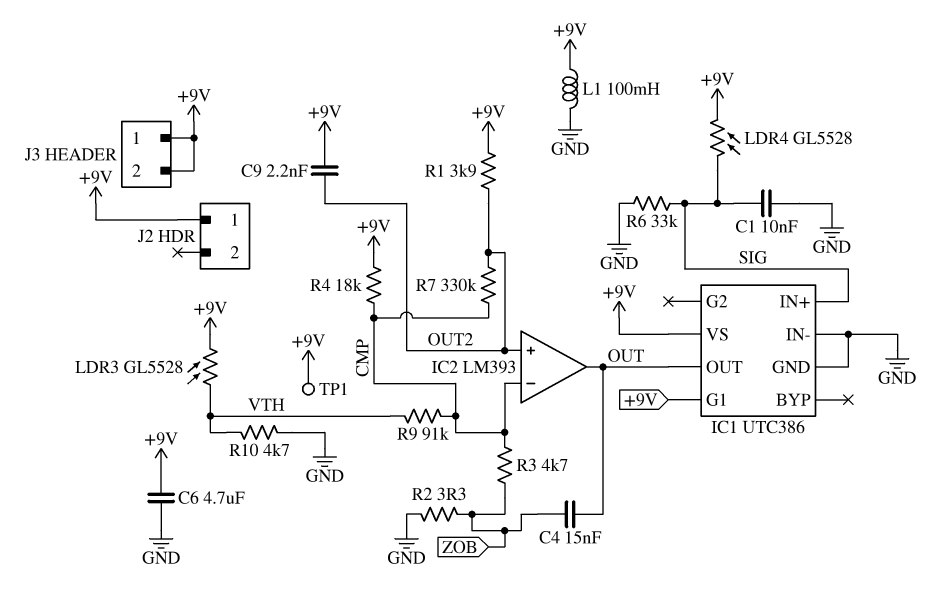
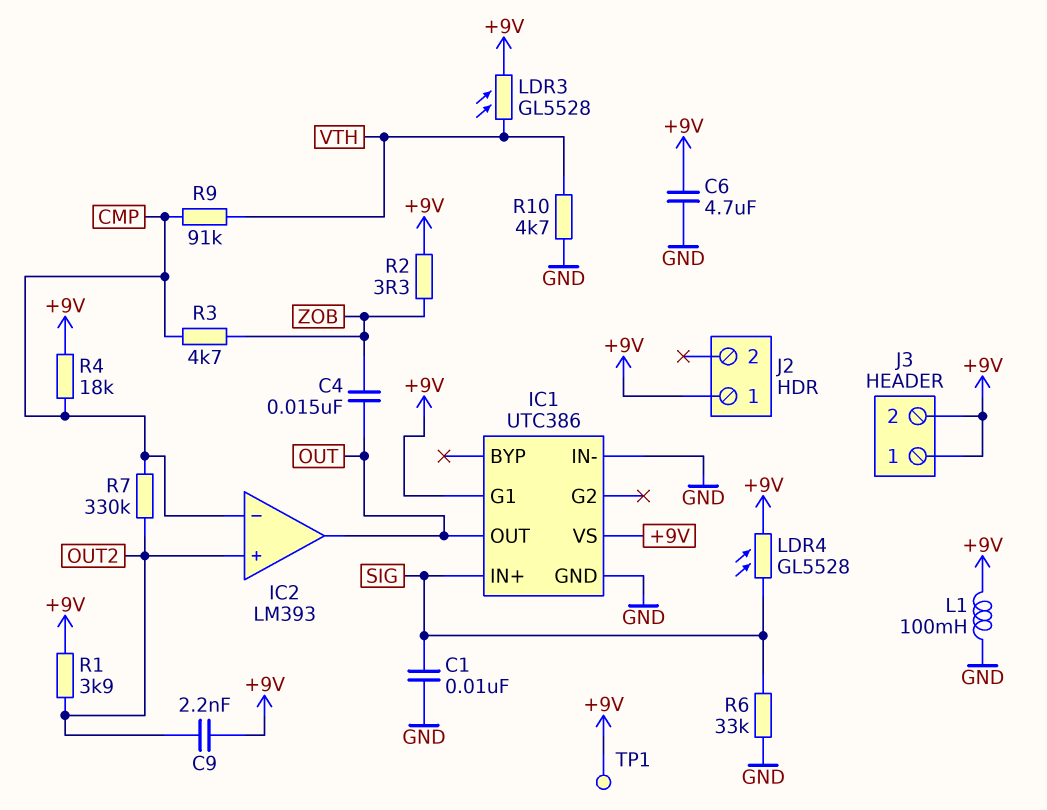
R2: 3.3 (GND, ZOB) -> 3.3 (+9V, ZOB)

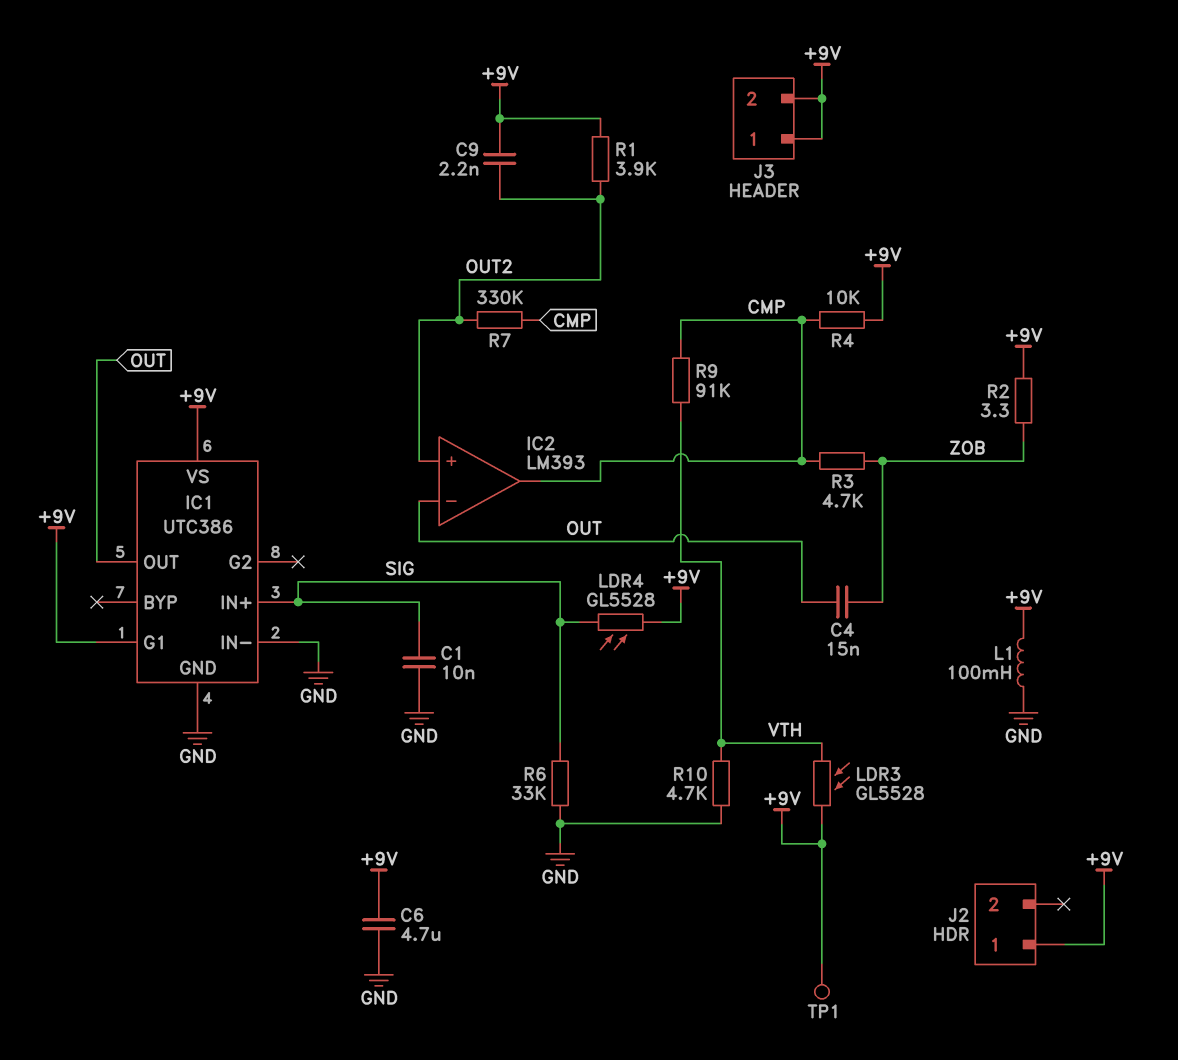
IC2 pin in-: CMP -> OUT
IC2 pin out: OUT -> CMP
R4: 18k (+9V, CMP) -> 10k (+9V, CMP)

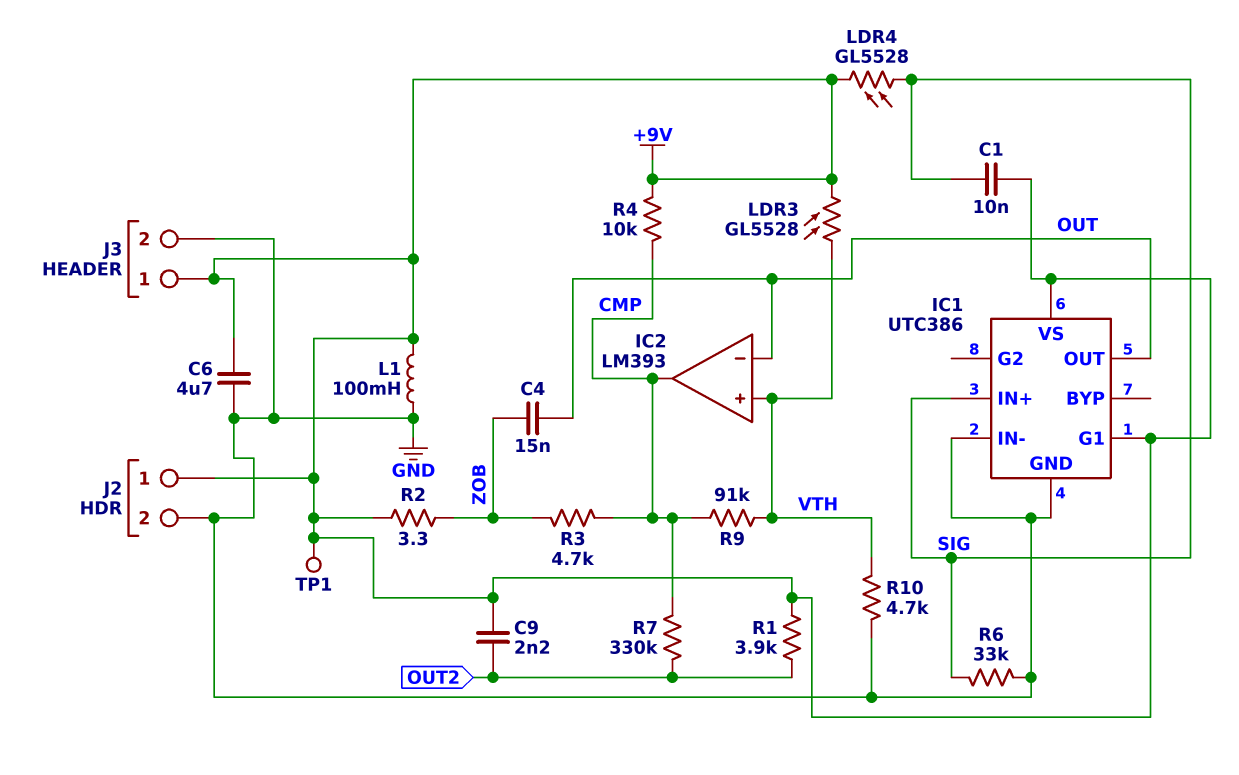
C1: 10nF (GND, SIG) -> 10nF (+9V, SIG)
IC2 pin in+: OUT2 -> VTH
J2 pin 2: none -> GND
J3 pin 2: +9V -> GND

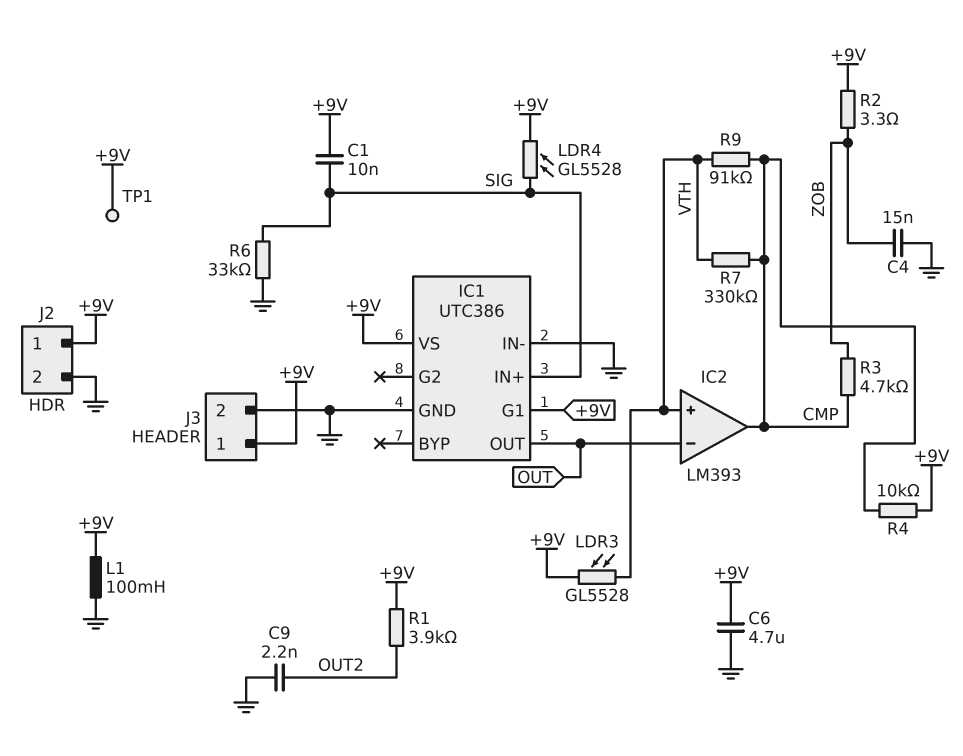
C4: 15nF (OUT, ZOB) -> 15nF (GND, ZOB)
C9: 2.2nF (+9V, OUT2) -> 2.2nF (GND, OUT2)
R7: 330k (CMP, OUT2) -> 330k (CMP, VTH)
R10: 4.7k (GND, VTH) -> none

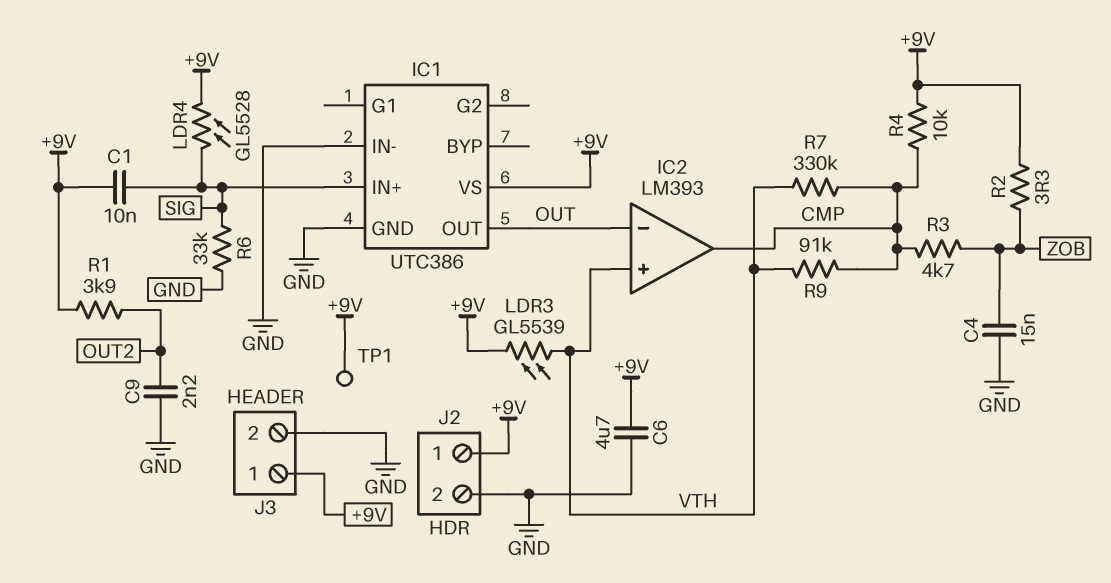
IC1 pin G1: +9V -> none
L1: 100mH (+9V, GND) -> none
LDR3: GL5528 (+9V, VTH) -> GL5539 (+9V, VTH)

